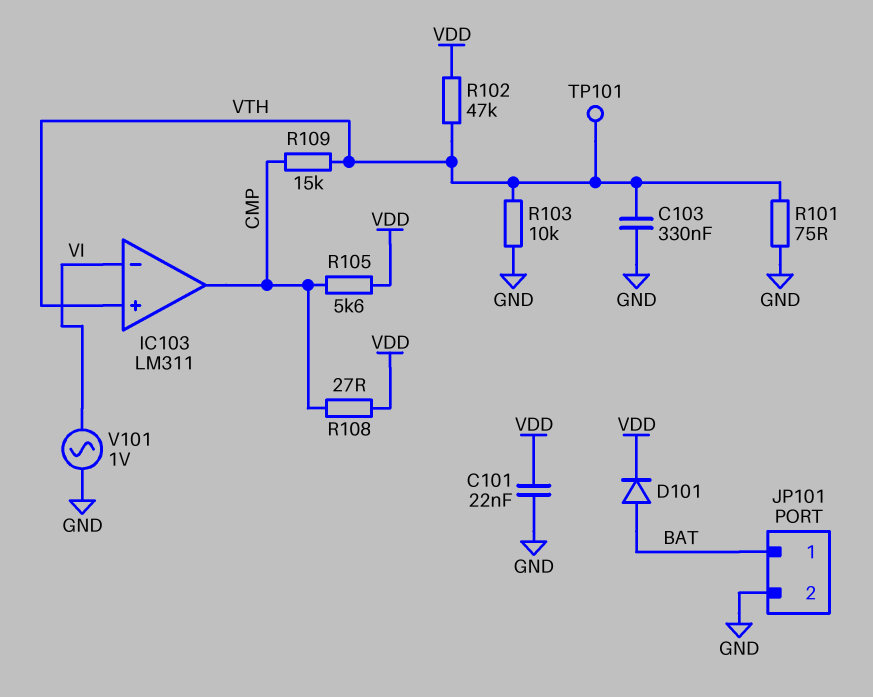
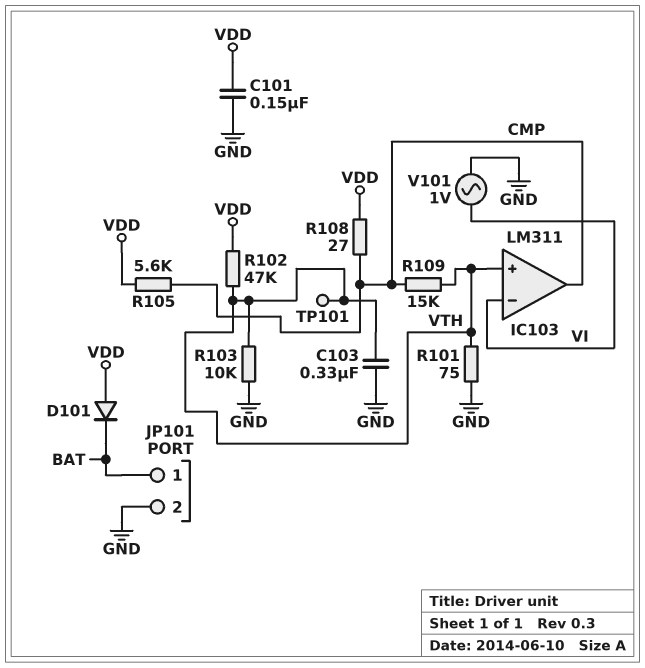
C101: 22nF (GND, VDD) -> 150nF (GND, VDD)
D101: diode (A BAT, K VDD) -> diode (A VDD, K BAT)

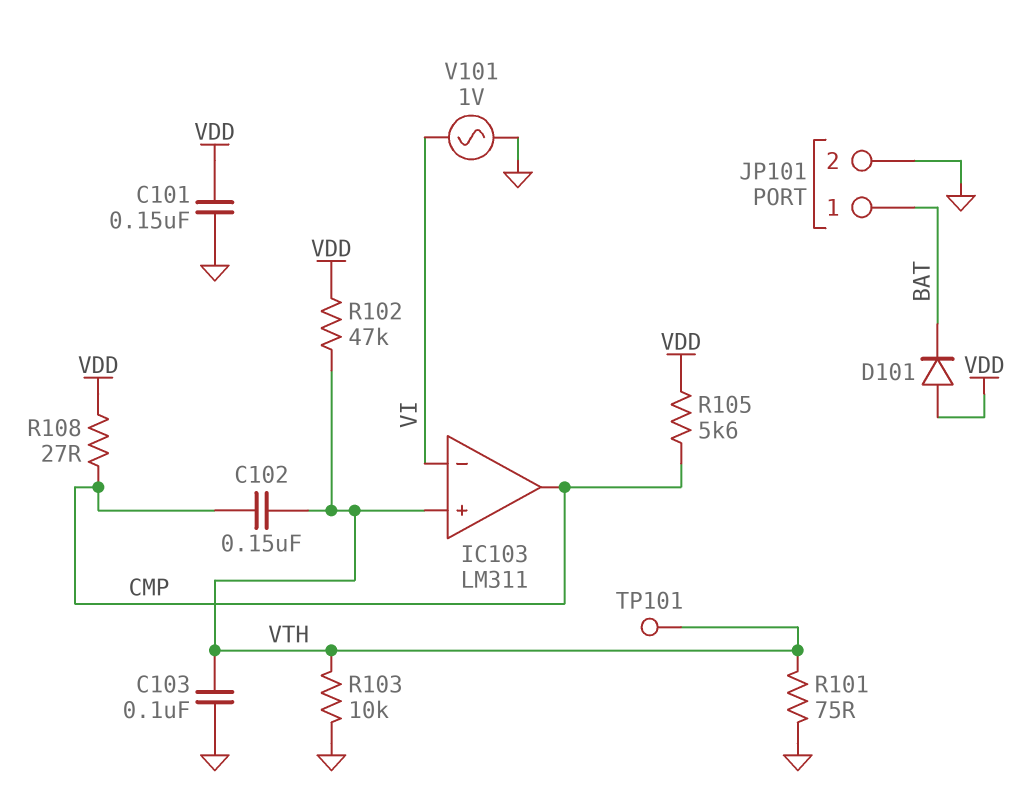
C102: none -> 150nF (CMP, VTH)
C103: 330nF (GND, VTH) -> 100nF (GND, VTH)
R109: 15k (CMP, VTH) -> none

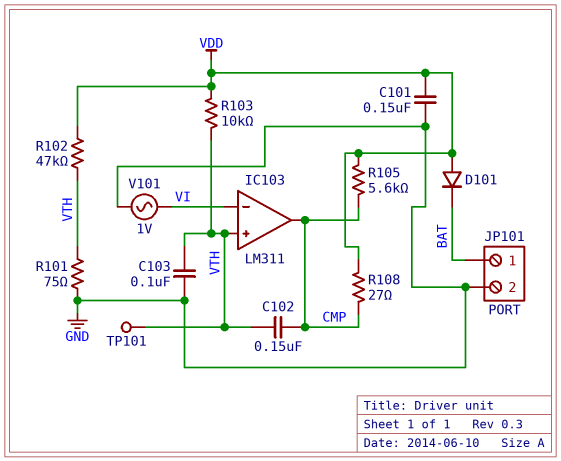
R103: 10k (GND, VTH) -> 10k (VDD, VTH)

